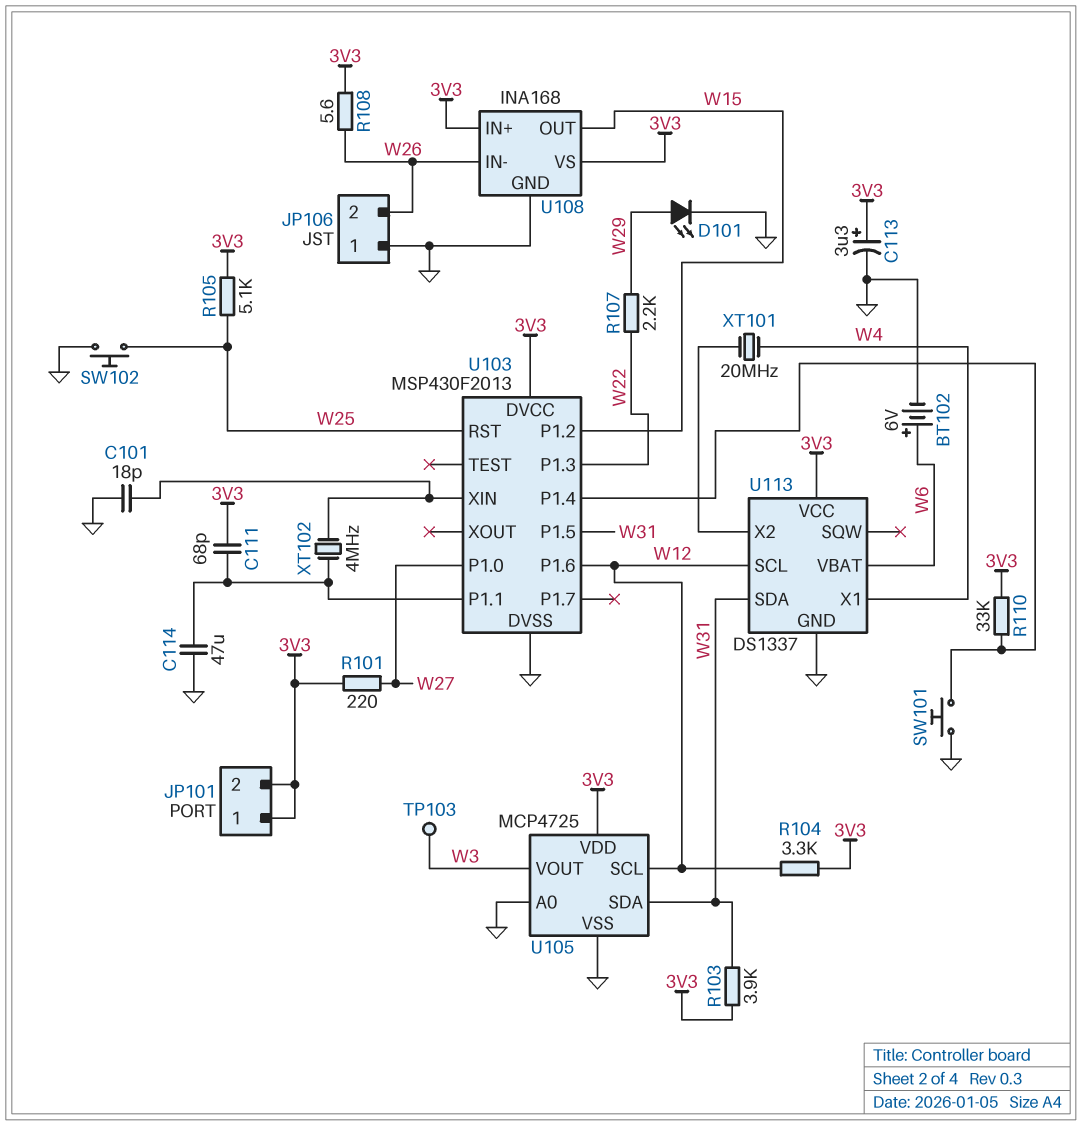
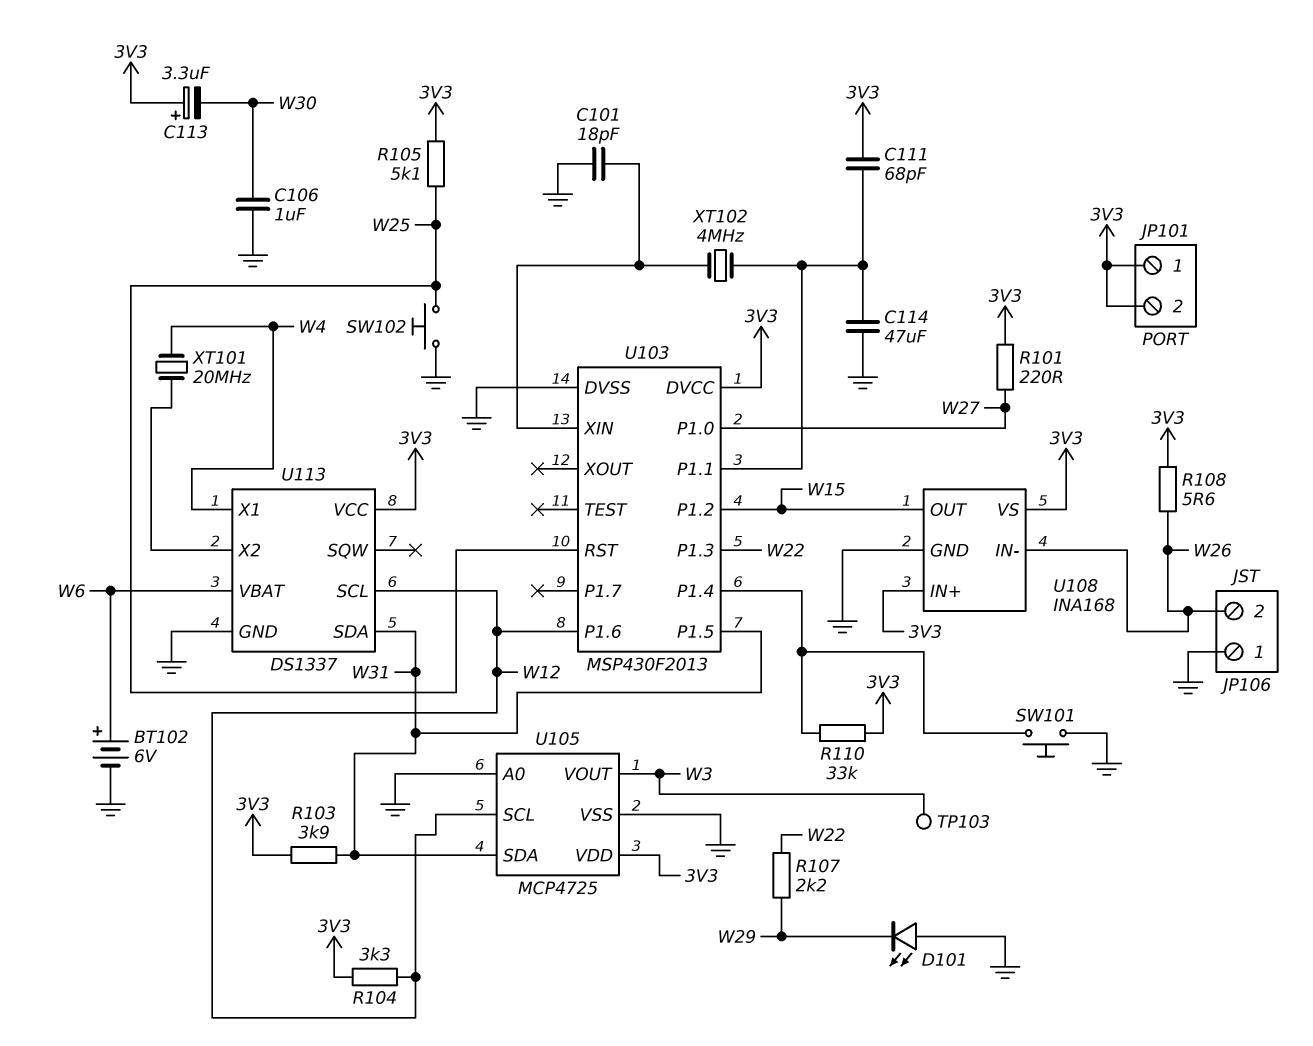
C106: none -> 1uF (GND, W30)
C113: 3.3uF (plus 3V3, minus GND) -> 3.3uF (plus 3V3, minus W30)
D101: LED (A W29, K GND) -> LED (A GND, K W29)

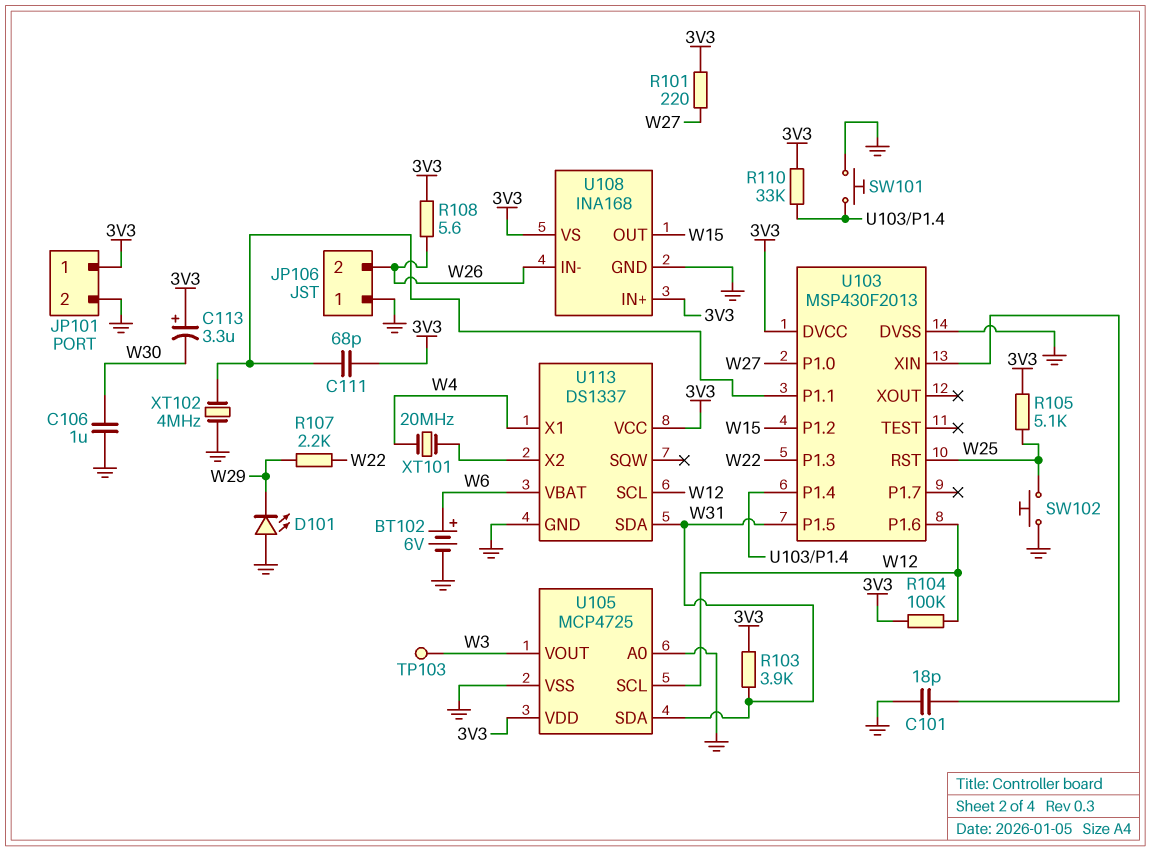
C114: 47uF (GND, U103/P1.1) -> none
JP101 pin 2: 3V3 -> GND
R104: 3.3k (3V3, W12) -> 100k (3V3, W12)
XT102: 4MHz (U103/P1.1, U103/XIN) -> 4MHz (GND, U103/P1.1)

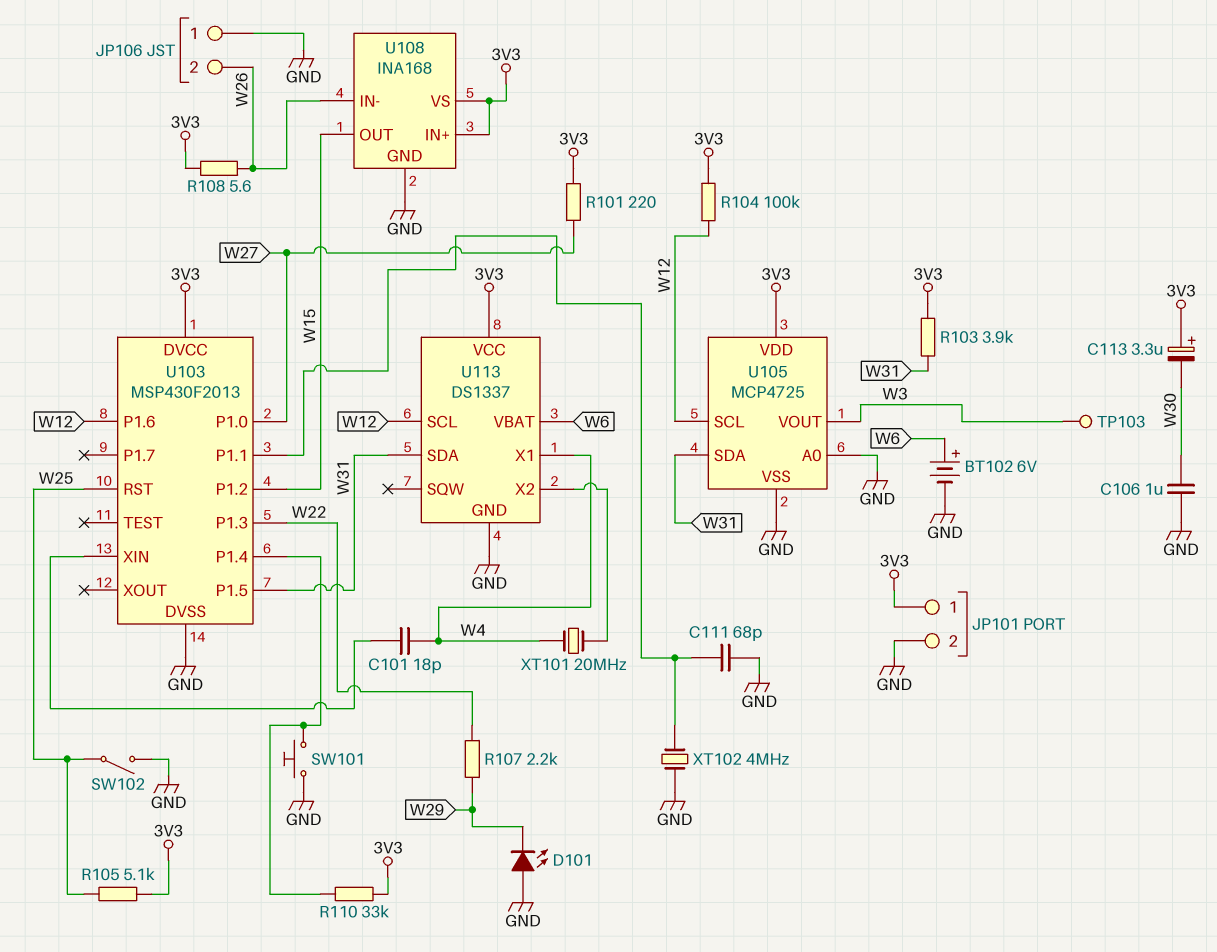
C101: 18pF (GND, U103/XIN) -> 18pF (U103/XIN, W4)
C111: 68pF (3V3, U103/P1.1) -> 68pF (GND, U103/P1.1)
SW102: button (GND, W25) -> switch (GND, W25)

